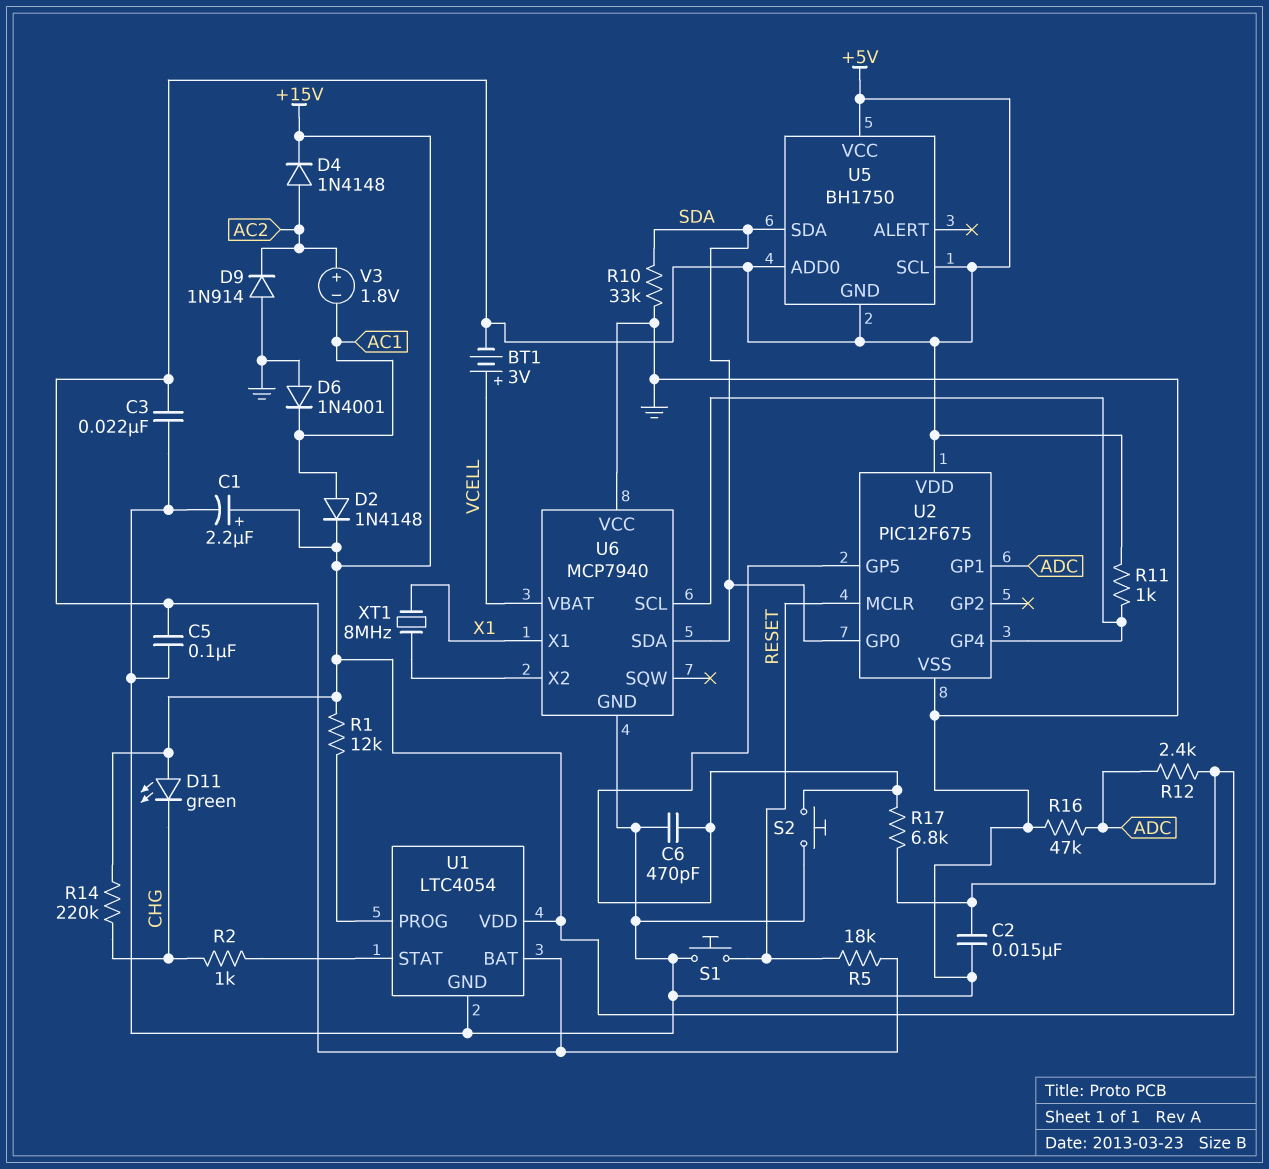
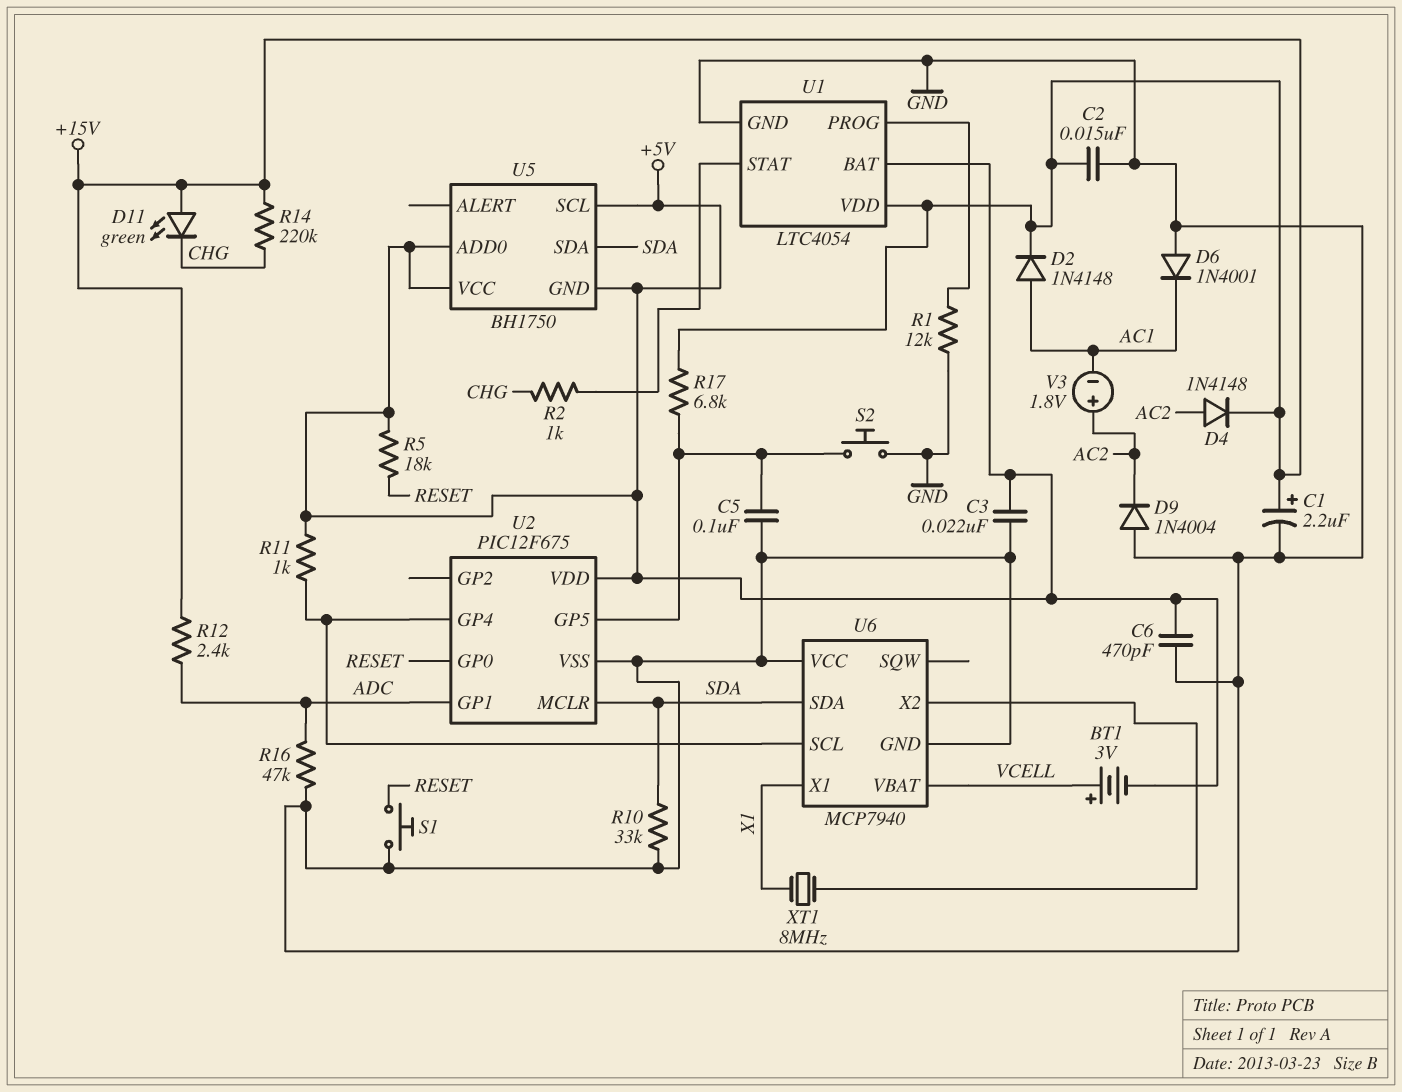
C5: 100nF (+5V, GND) -> 100nF (GND, U2/GP5)
C6: 470pF (GND, U2/GP5) -> 470pF (+5V, GND)
D9: diode 1N914 (A GND, K AC2) -> diode 1N4004 (A GND, K AC2)
R1: 12k (+15V, U1/PROG) -> 12k (GND, U1/PROG)
U2 pin GP0: SDA -> RESET
U2 pin MCLR: RESET -> SDA

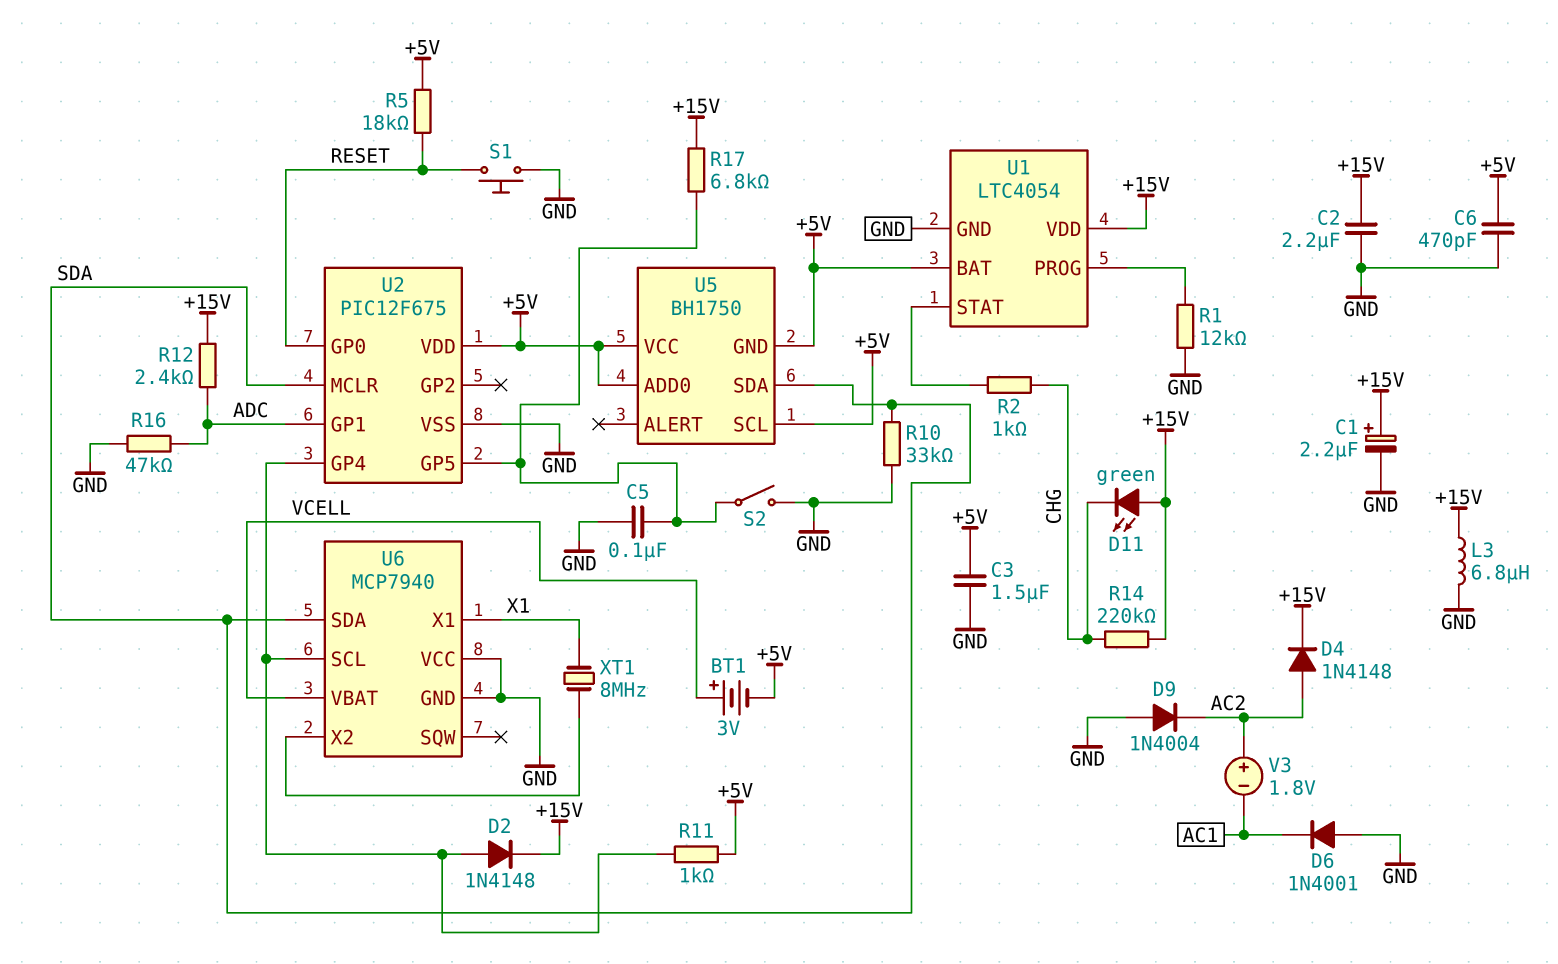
C2: 15nF (+15V, GND) -> 2.2uF (+15V, GND)
C3: 22nF (+5V, GND) -> 1.5uF (+5V, GND)
D2: diode 1N4148 (A AC1, K +15V) -> diode 1N4148 (A U2/GP4, K +15V)
L3: none -> 6.8uH (+15V, GND)
S2: button (GND, U2/GP5) -> switch (GND, U2/GP5)

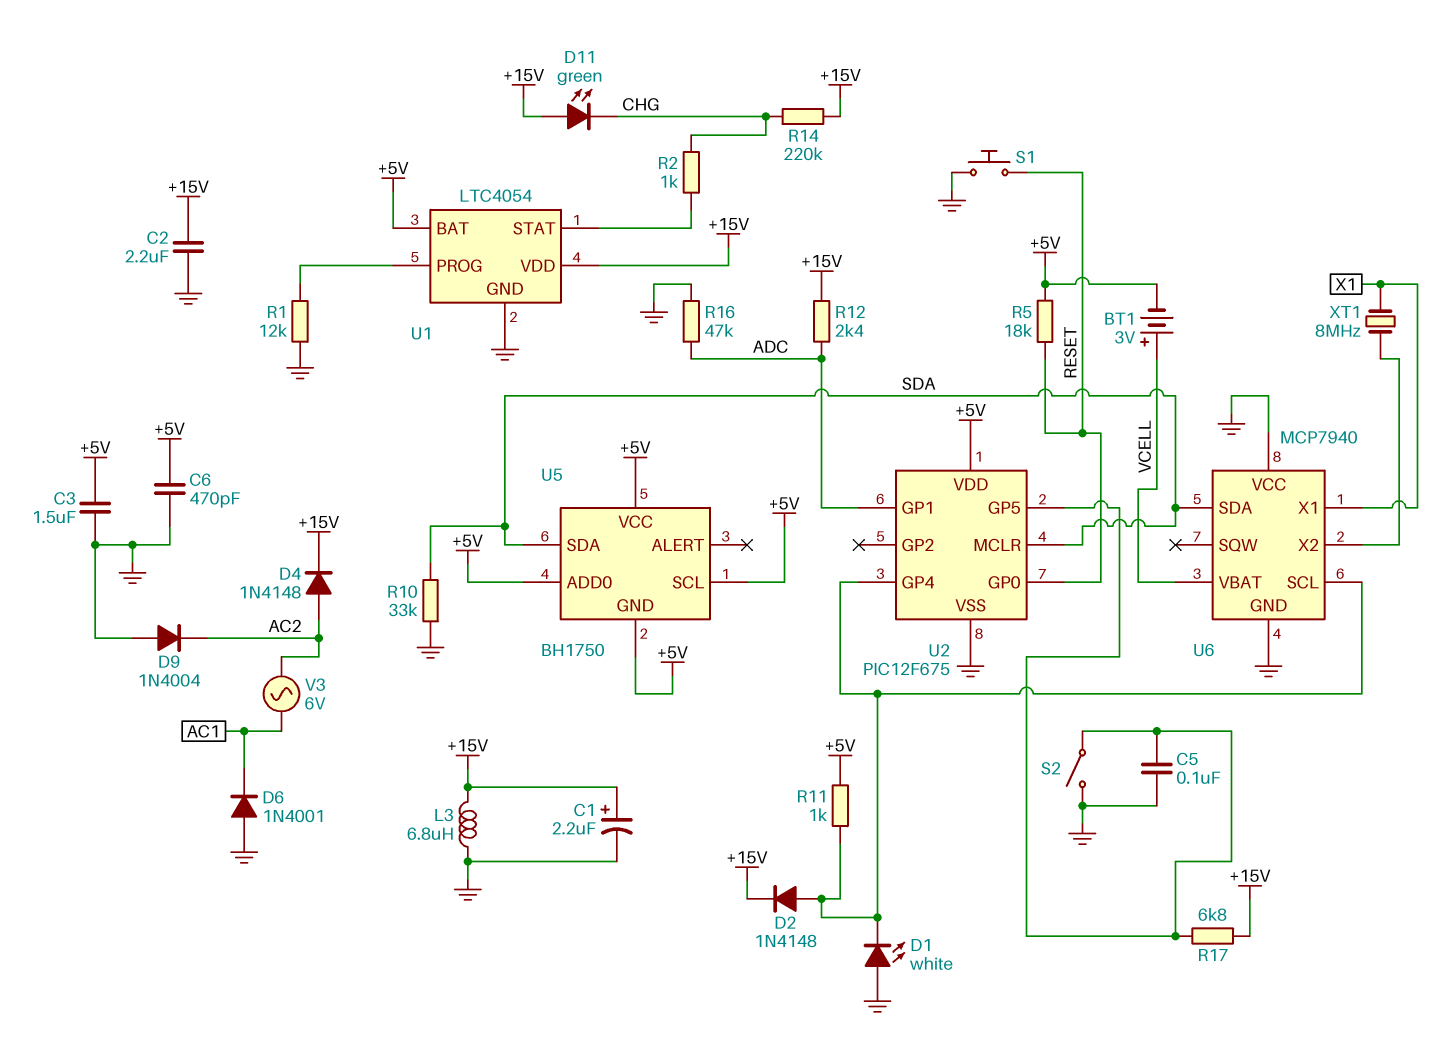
D1: none -> LED white (A GND, K U2/GP4)
V3: 1.8V (plus AC2, minus AC1) -> AC 6V (AC1, AC2)

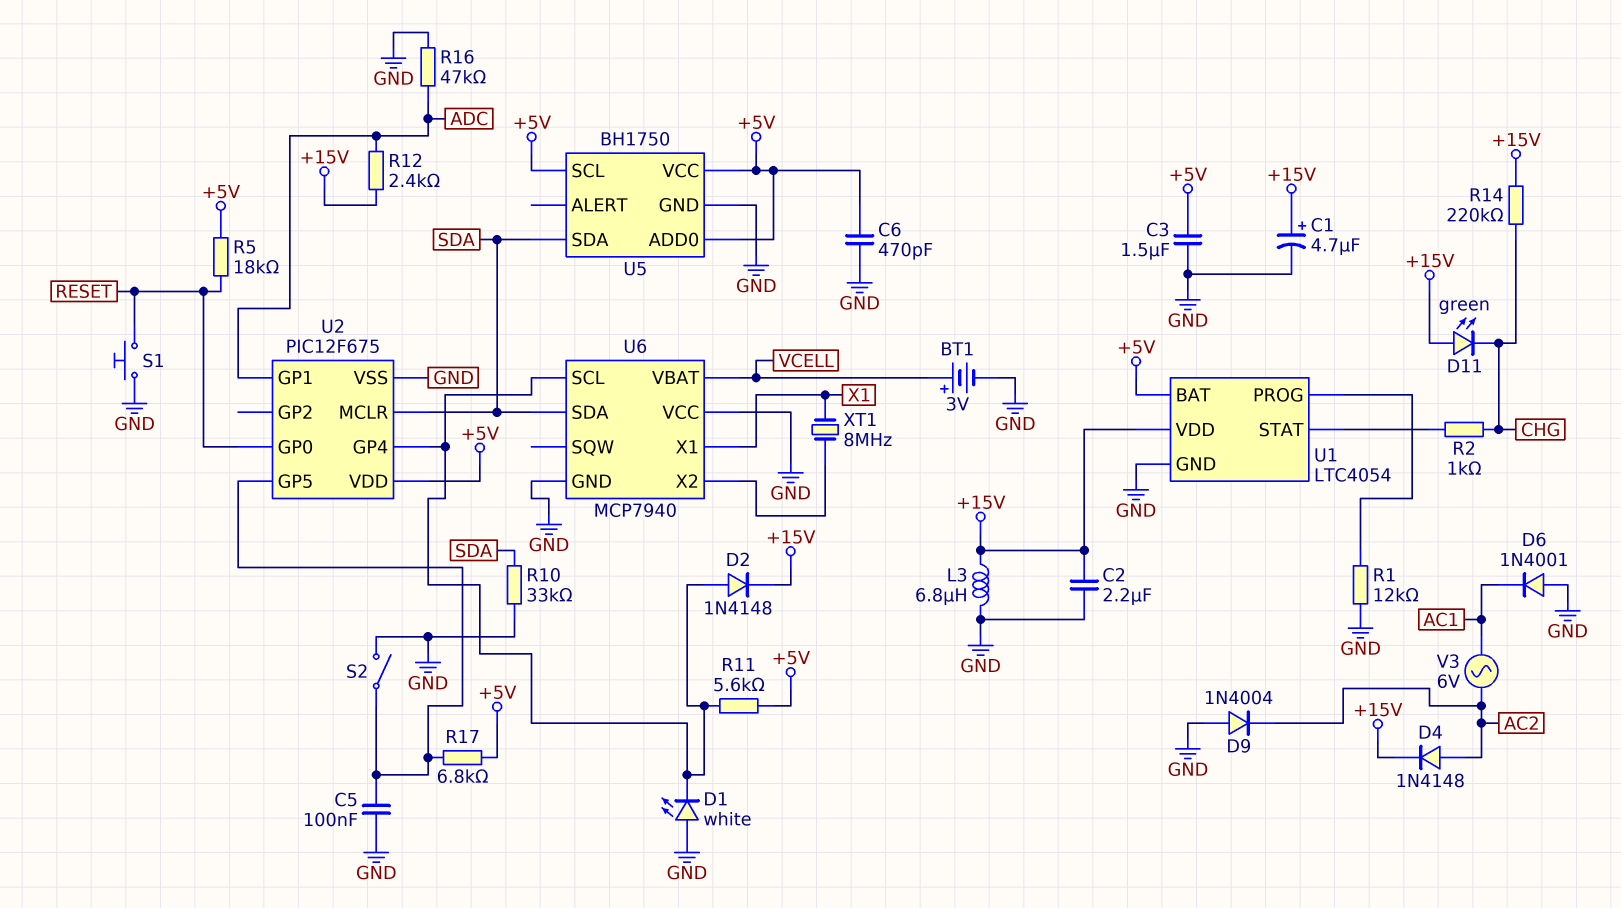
BT1: 3V (plus VCELL, minus +5V) -> 3V (plus VCELL, minus GND)
C1: 2.2uF (plus +15V, minus GND) -> 4.7uF (plus +15V, minus GND)
R11: 1k (+5V, U2/GP4) -> 5.6k (+5V, U2/GP4)
R17: 6.8k (+15V, U2/GP5) -> 6.8k (+5V, U2/GP5)
U5 pin GND: +5V -> GND

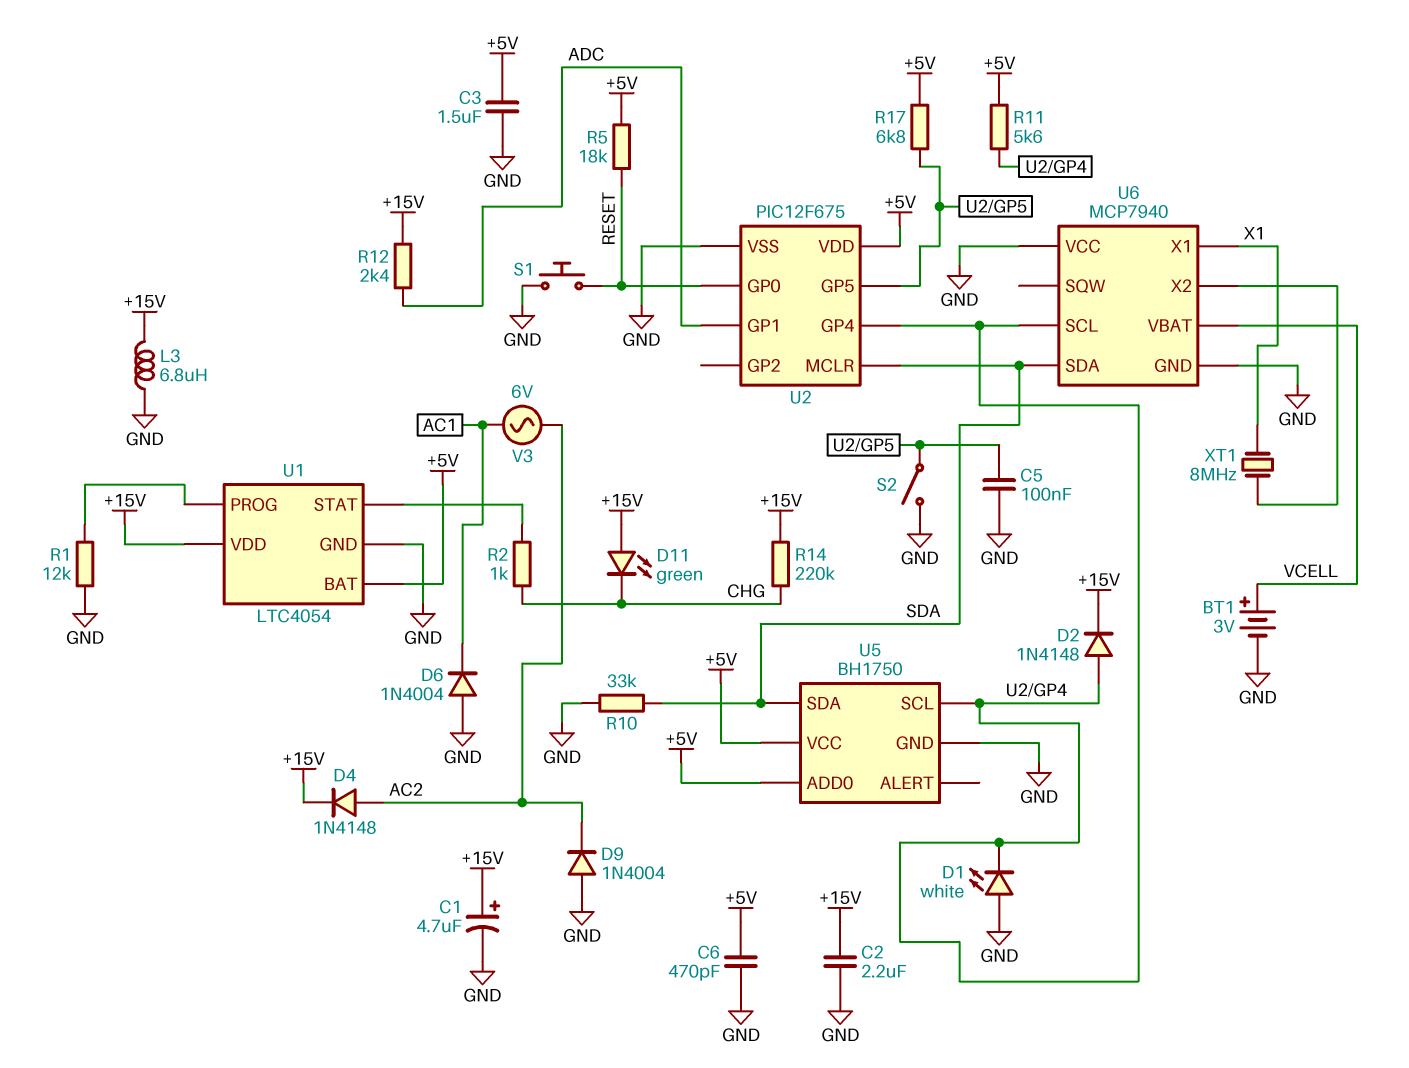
D6: diode 1N4001 (A GND, K AC1) -> diode 1N4004 (A GND, K AC1)
R16: 47k (ADC, GND) -> none
U5 pin SCL: +5V -> U2/GP4

